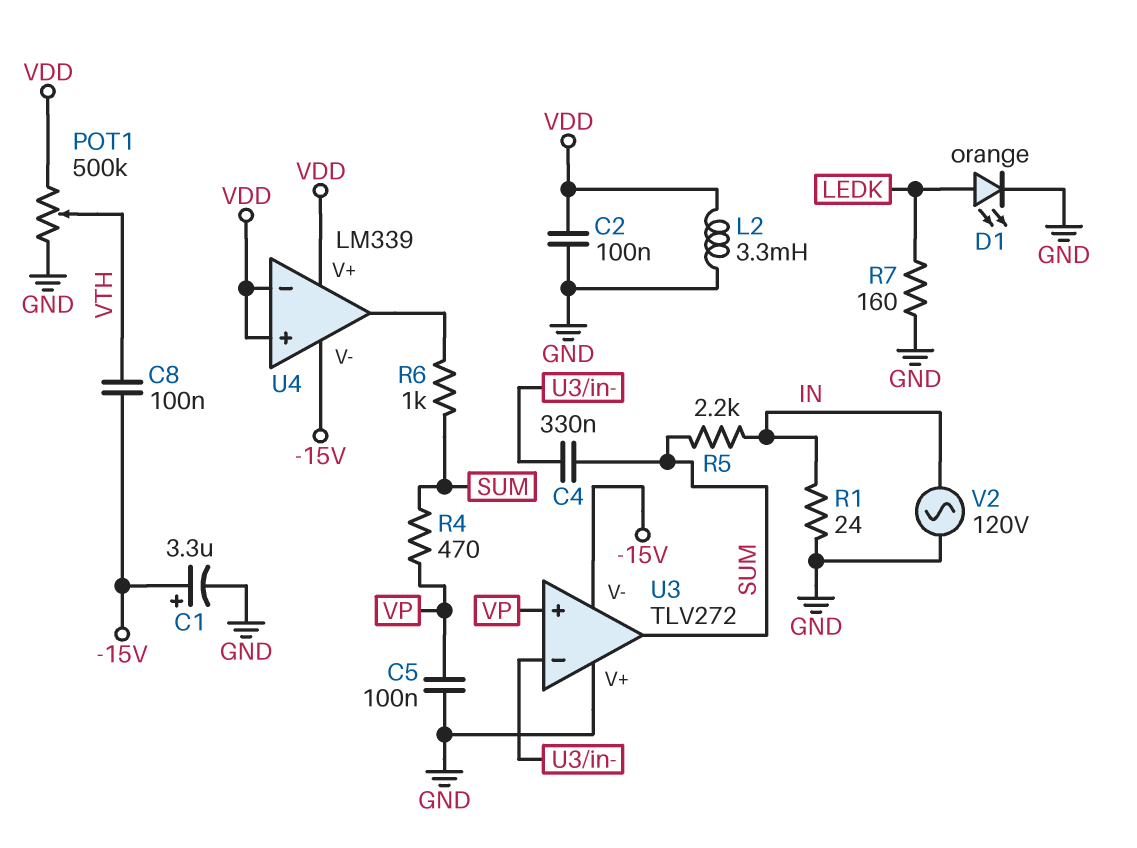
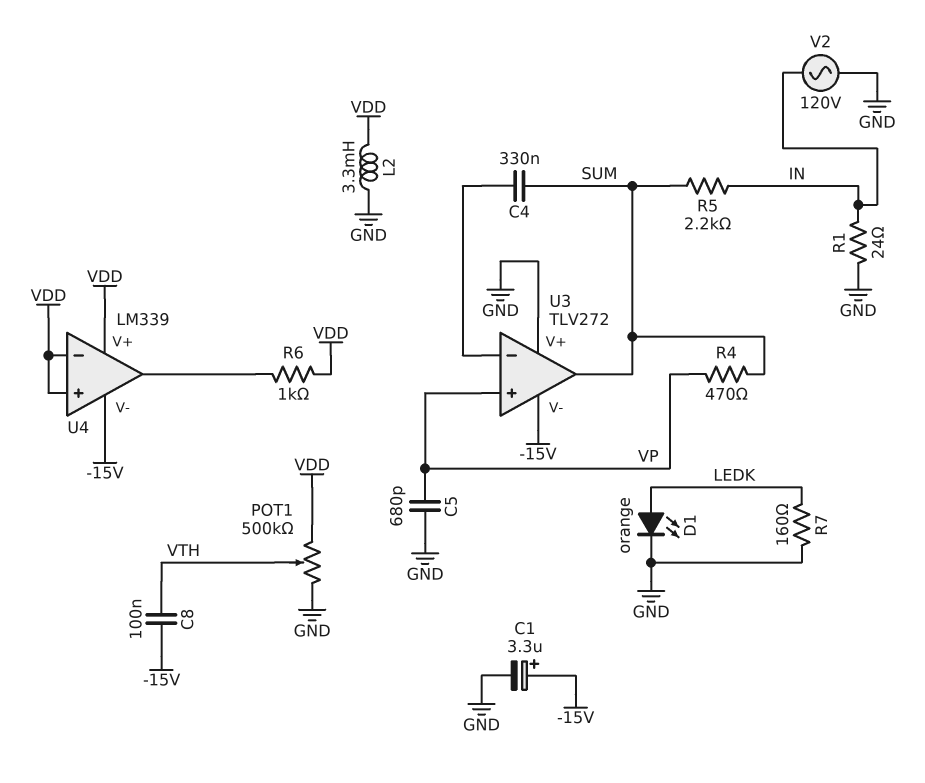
C2: 100nF (GND, VDD) -> none
C5: 100nF (GND, VP) -> 680pF (GND, VP)
R6: 1k (SUM, U4/out) -> 1k (U4/out, VDD)

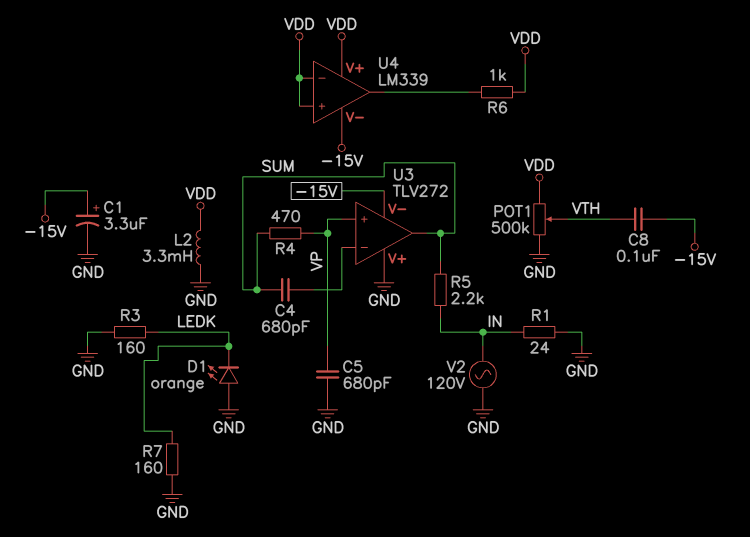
C4: 330nF (SUM, U3/in-) -> 680pF (SUM, U3/in-)
D1: LED orange (A LEDK, K GND) -> LED orange (A GND, K LEDK)
R3: none -> 160 (GND, LEDK)

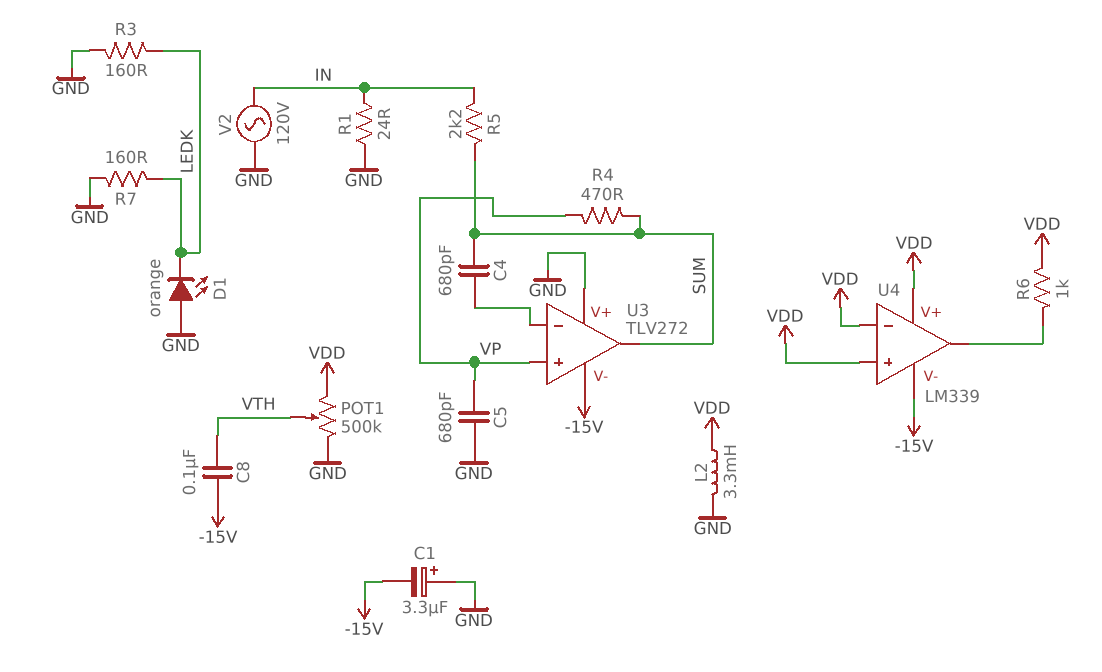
C1: 3.3uF (plus -15V, minus GND) -> 3.3uF (plus GND, minus -15V)

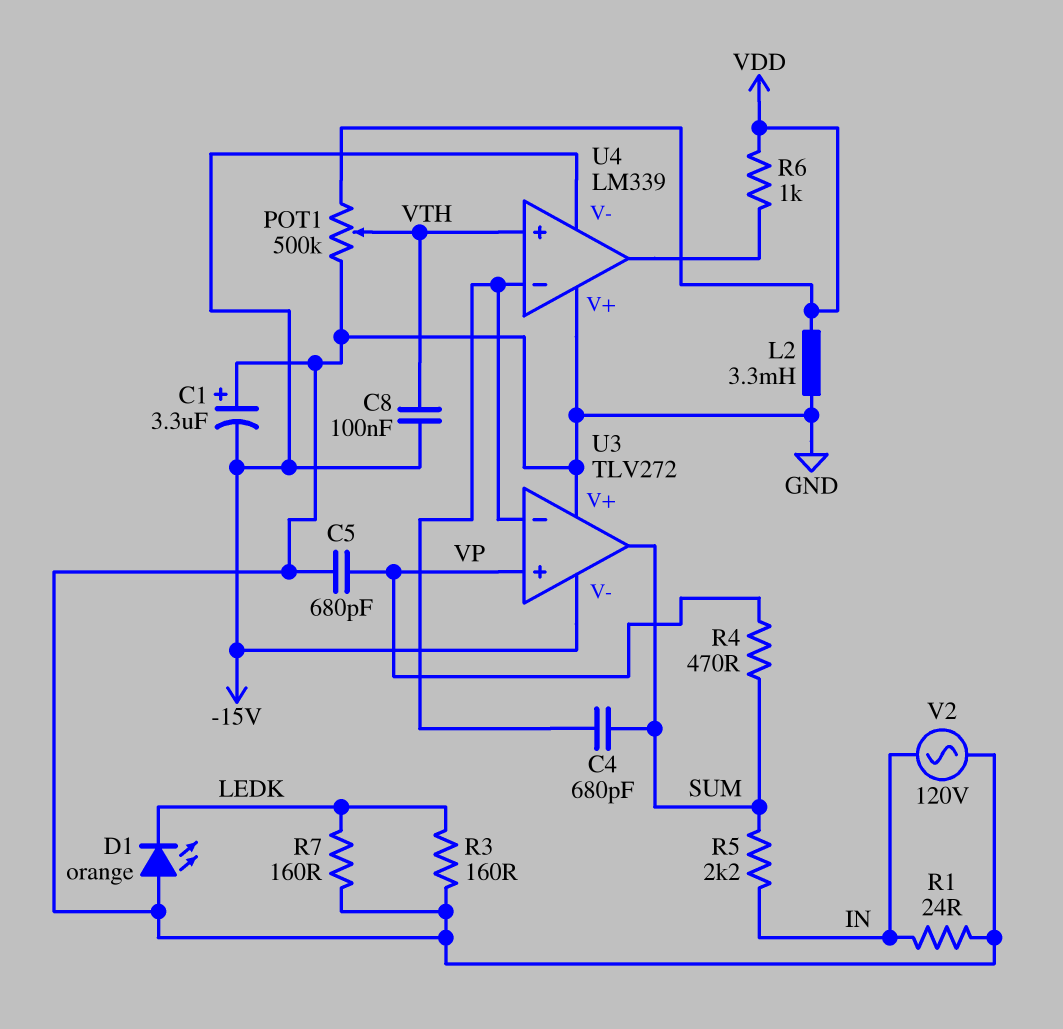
U4 pin V+: VDD -> GND
U4 pin in+: VDD -> VTH
U4 pin in-: VDD -> U3/in-

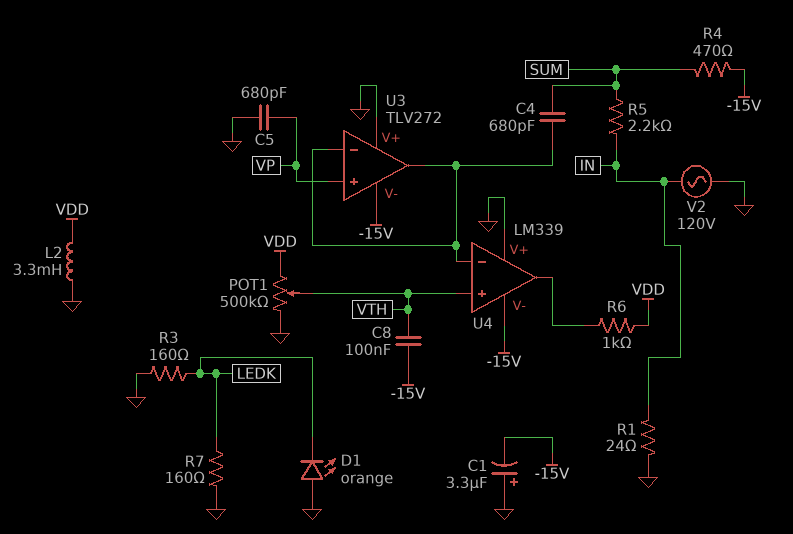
R4: 470 (SUM, VP) -> 470 (-15V, SUM)
U3 pin out: SUM -> U3/in-

